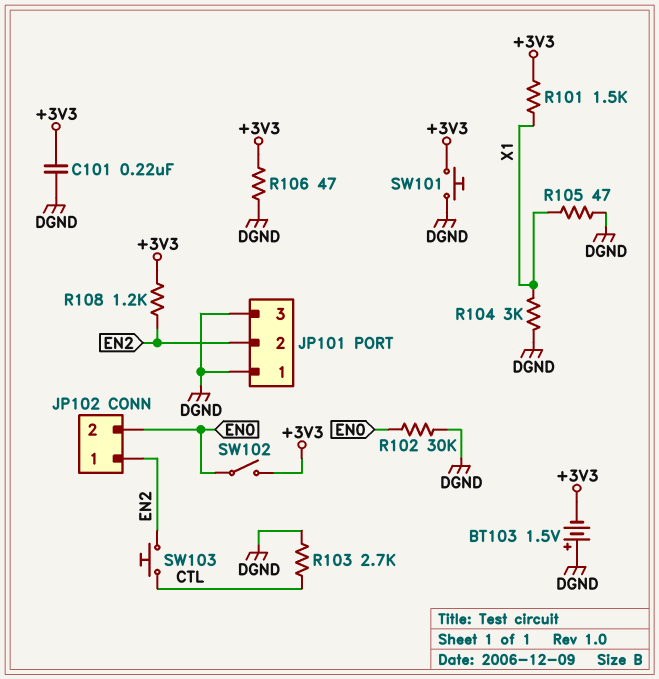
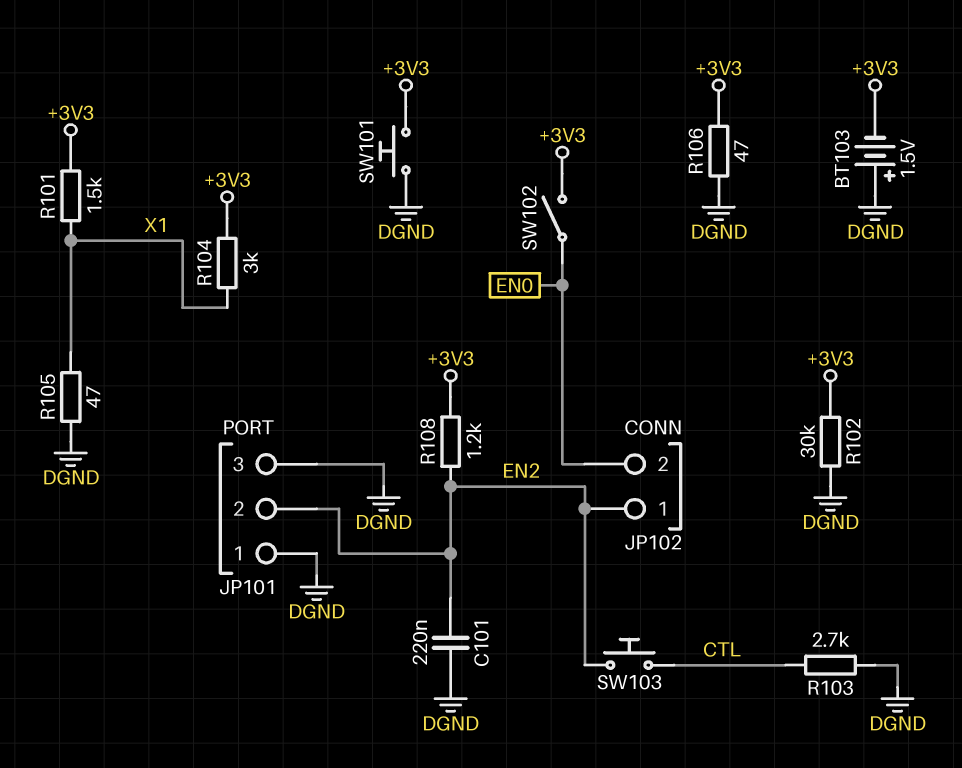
C101: 220nF (+3V3, DGND) -> 220nF (DGND, EN2)
R102: 30k (DGND, EN0) -> 30k (+3V3, DGND)
R104: 3k (DGND, X1) -> 3k (+3V3, X1)

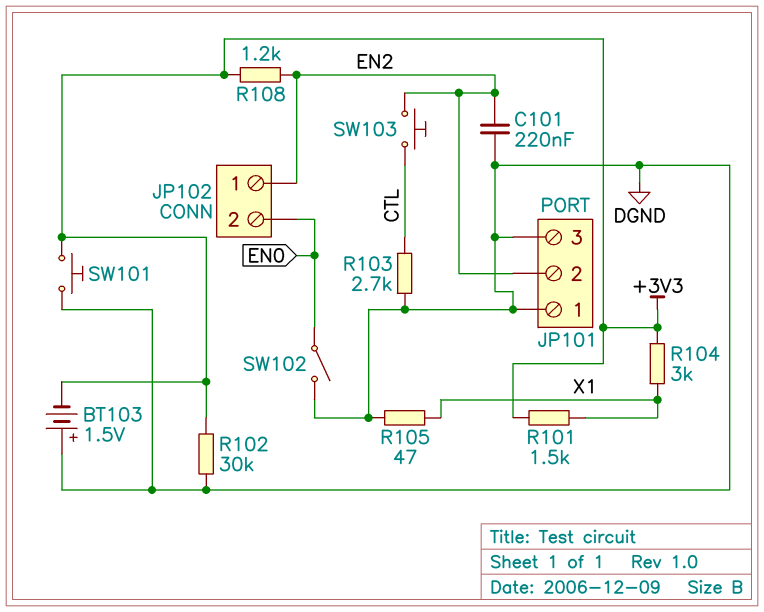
R106: 47 (+3V3, DGND) -> none
SW102: switch (+3V3, EN0) -> switch (DGND, EN0)

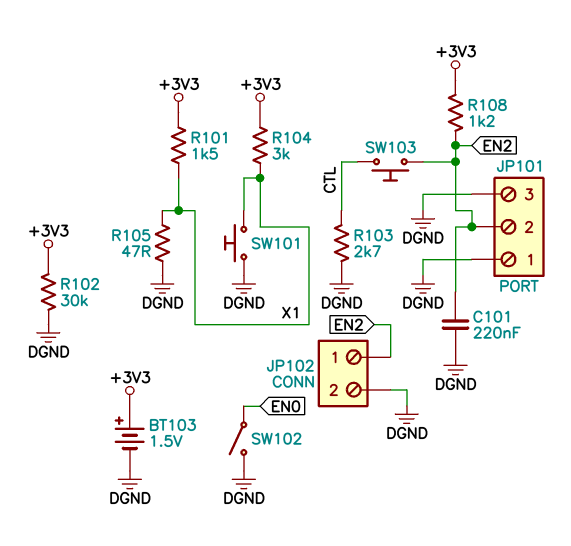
BT103: 1.5V (plus DGND, minus +3V3) -> 1.5V (plus +3V3, minus DGND)
JP102 pin 2: EN0 -> DGND
SW101: button (+3V3, DGND) -> button (DGND, X1)

